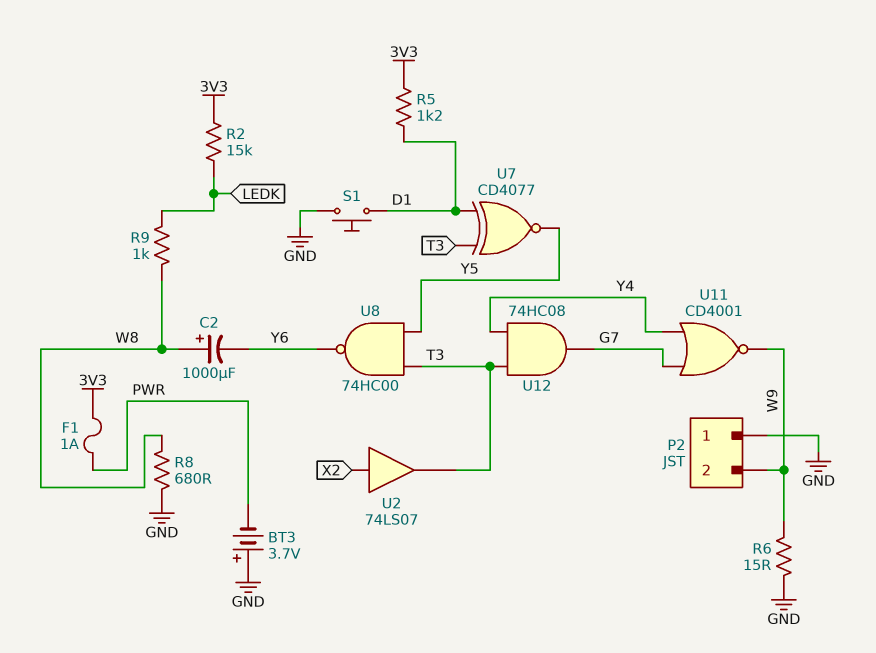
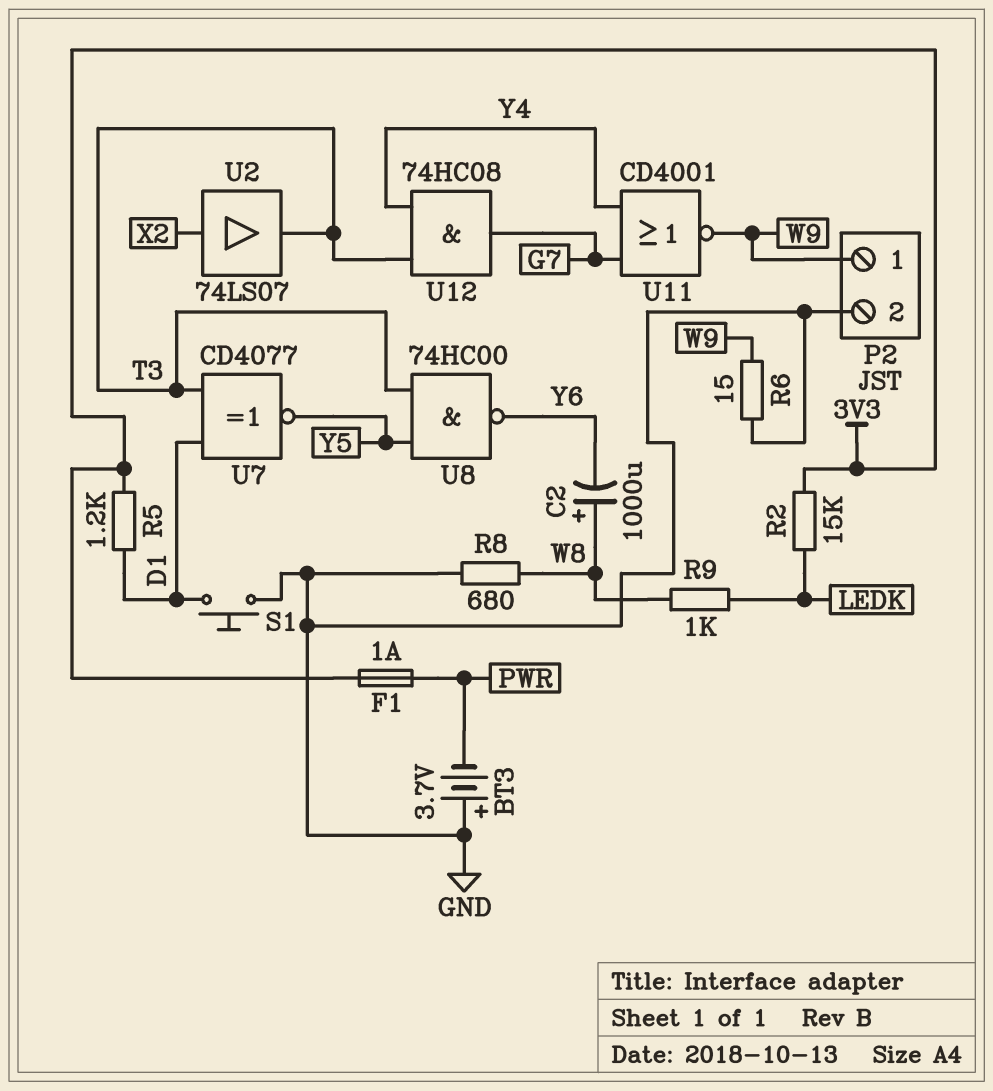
P2 pin 1: GND -> W9
P2 pin 2: W9 -> GND

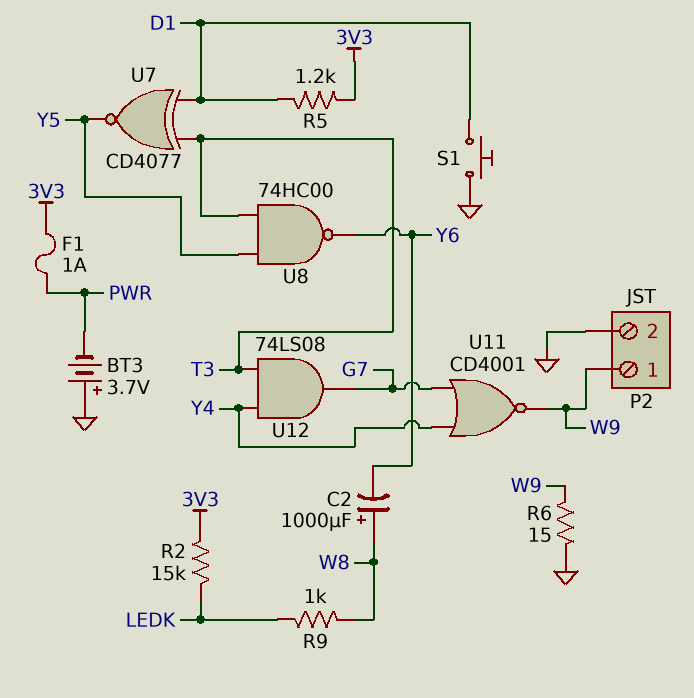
R8: 680 (GND, W8) -> none
U2: buffer 74LS07 (in X2, out T3) -> none
U12: AND 74HC08 (in T3, in Y4, out G7) -> AND 74LS08 (in T3, in Y4, out G7)

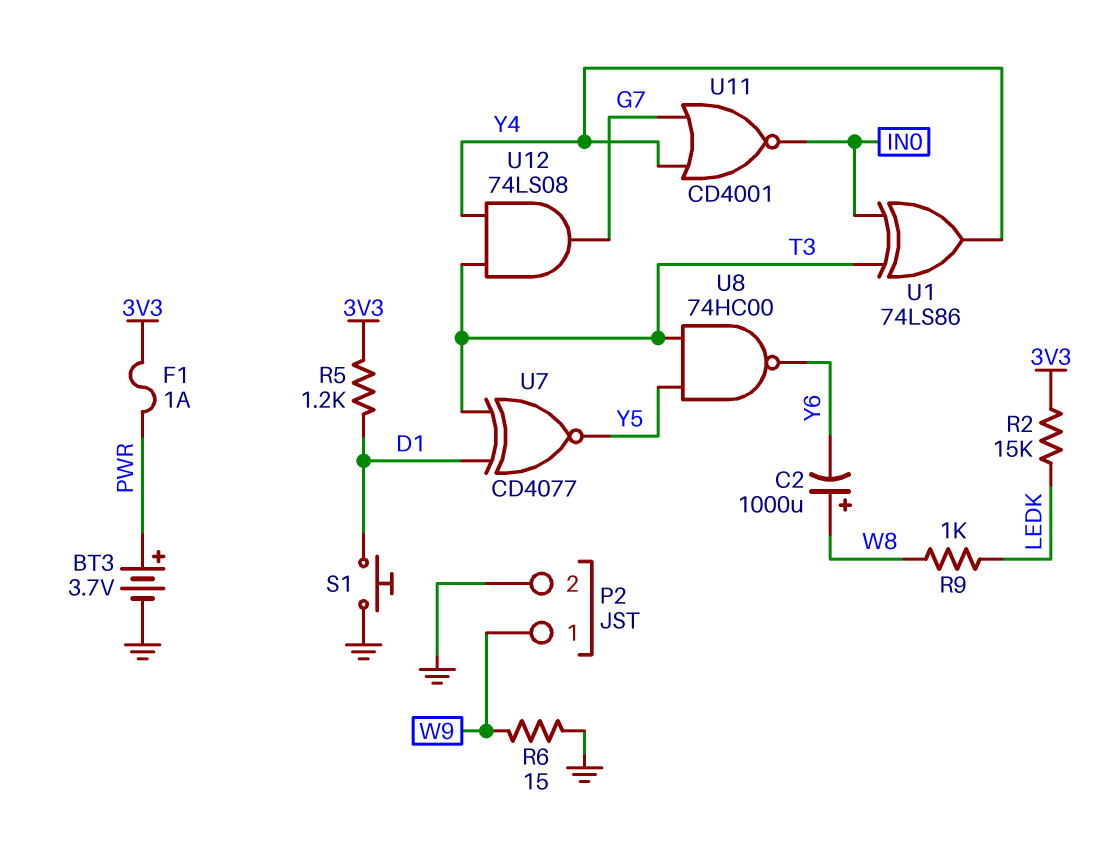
BT3: 3.7V (plus GND, minus PWR) -> 3.7V (plus PWR, minus GND)
U1: none -> XOR 74LS86 (in IN0, in T3, out Y4)
U11: NOR CD4001 (in G7, in Y4, out W9) -> NOR CD4001 (in G7, in Y4, out IN0)

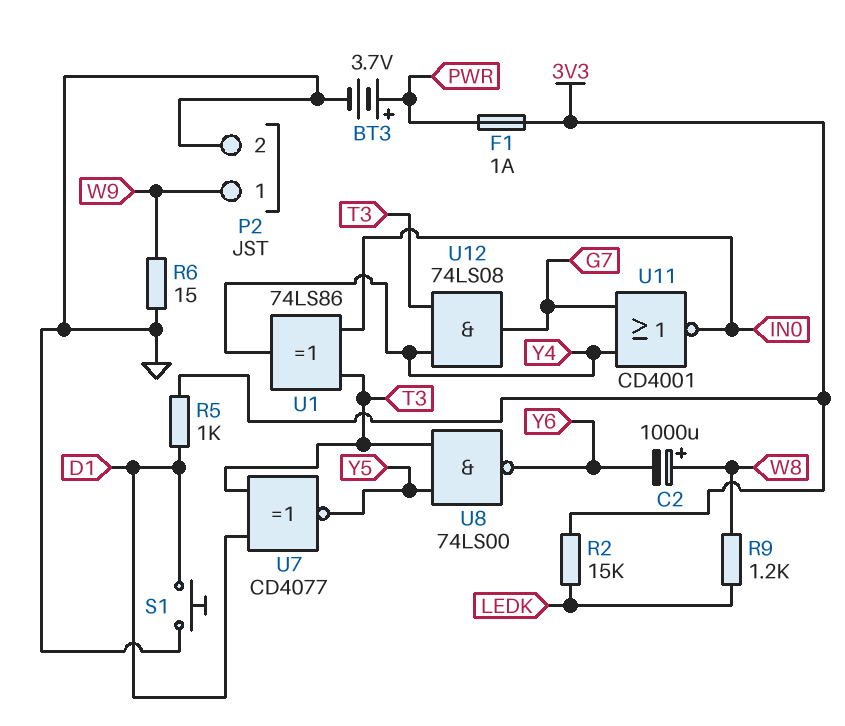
R5: 1.2k (3V3, D1) -> 1k (3V3, D1)
R9: 1k (LEDK, W8) -> 1.2k (LEDK, W8)
U8: NAND 74HC00 (in T3, in Y5, out Y6) -> NAND 74LS00 (in T3, in Y5, out Y6)

